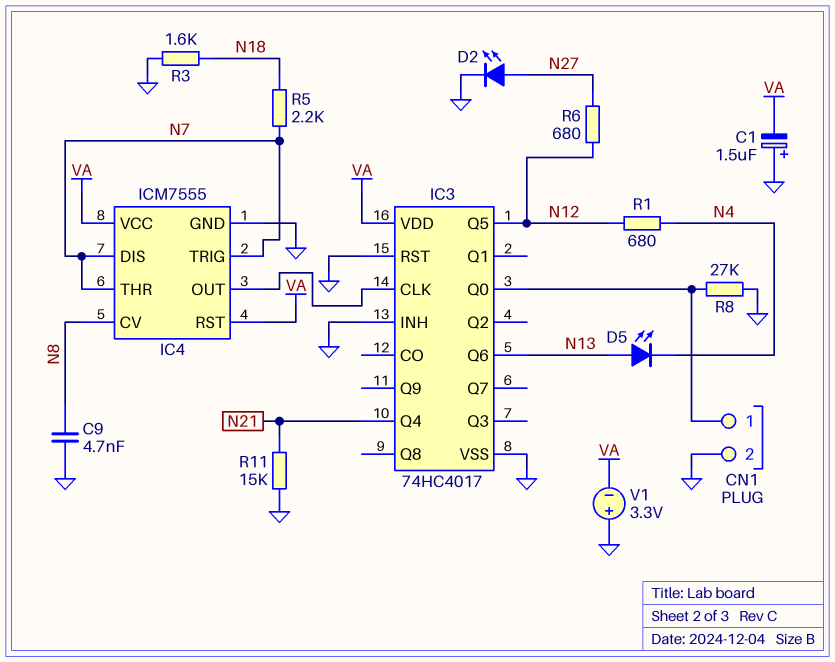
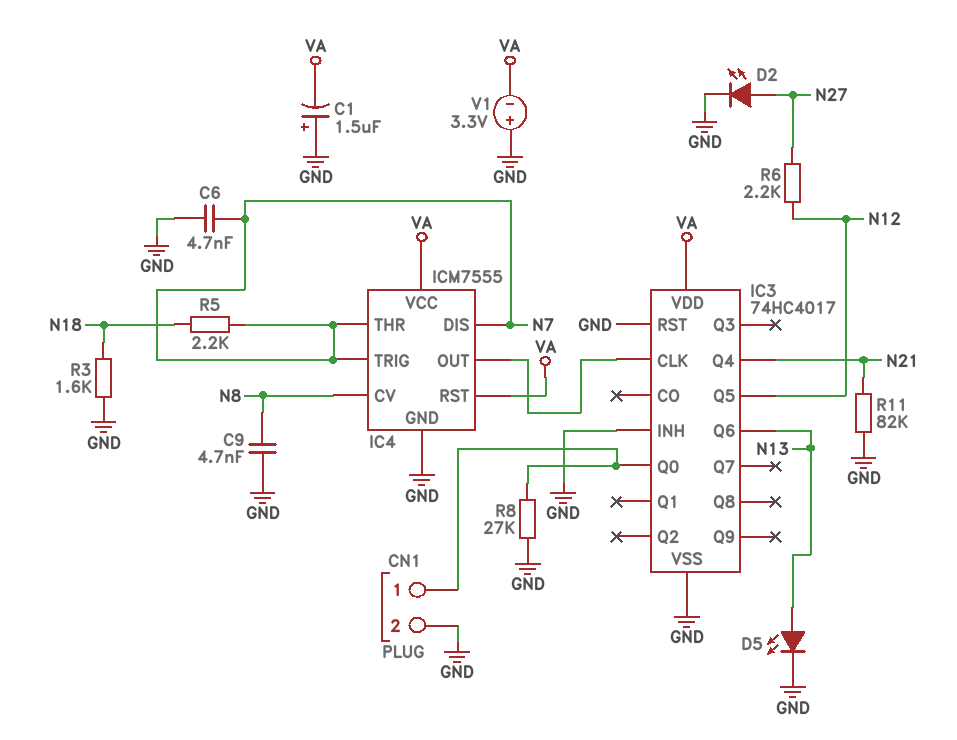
C6: none -> 4.7nF (GND, N7)
D5: LED (A N13, K N4) -> LED (A N13, K GND)
R1: 680 (N4, N12) -> none
R6: 680 (N12, N27) -> 2.2k (N12, N27)
R11: 15k (GND, N21) -> 82k (GND, N21)

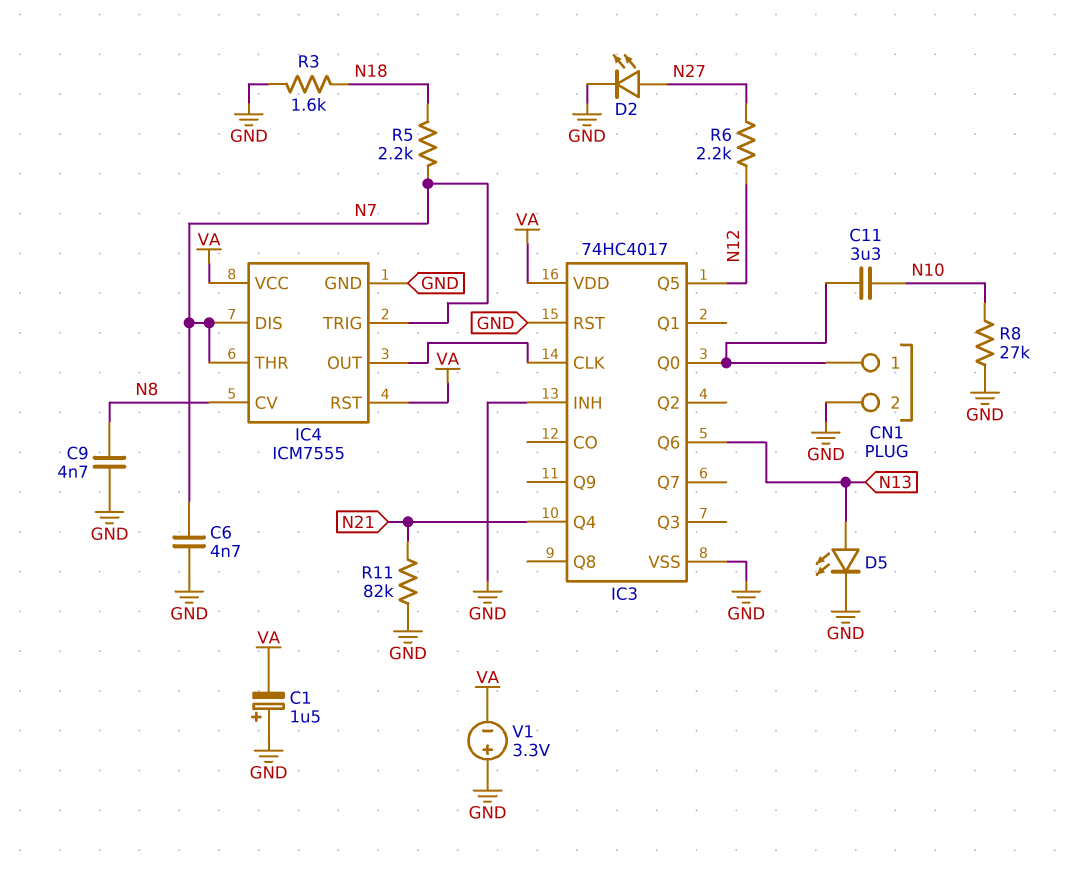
C11: none -> 3.3uF (CN1/1, N10)
R8: 27k (CN1/1, GND) -> 27k (GND, N10)

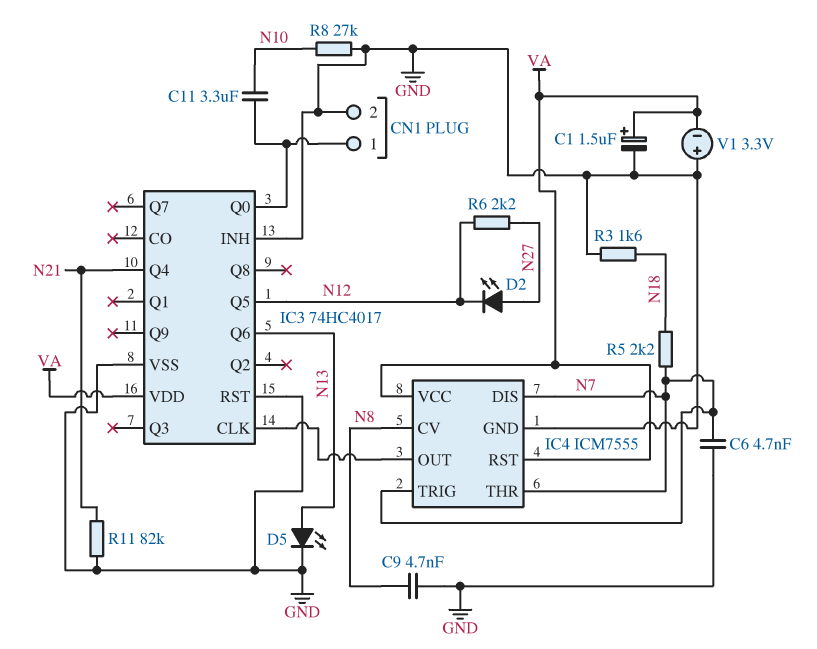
C1: 1.5uF (plus GND, minus VA) -> 1.5uF (plus VA, minus GND)
D2: LED (A N27, K GND) -> LED (A N27, K N12)

